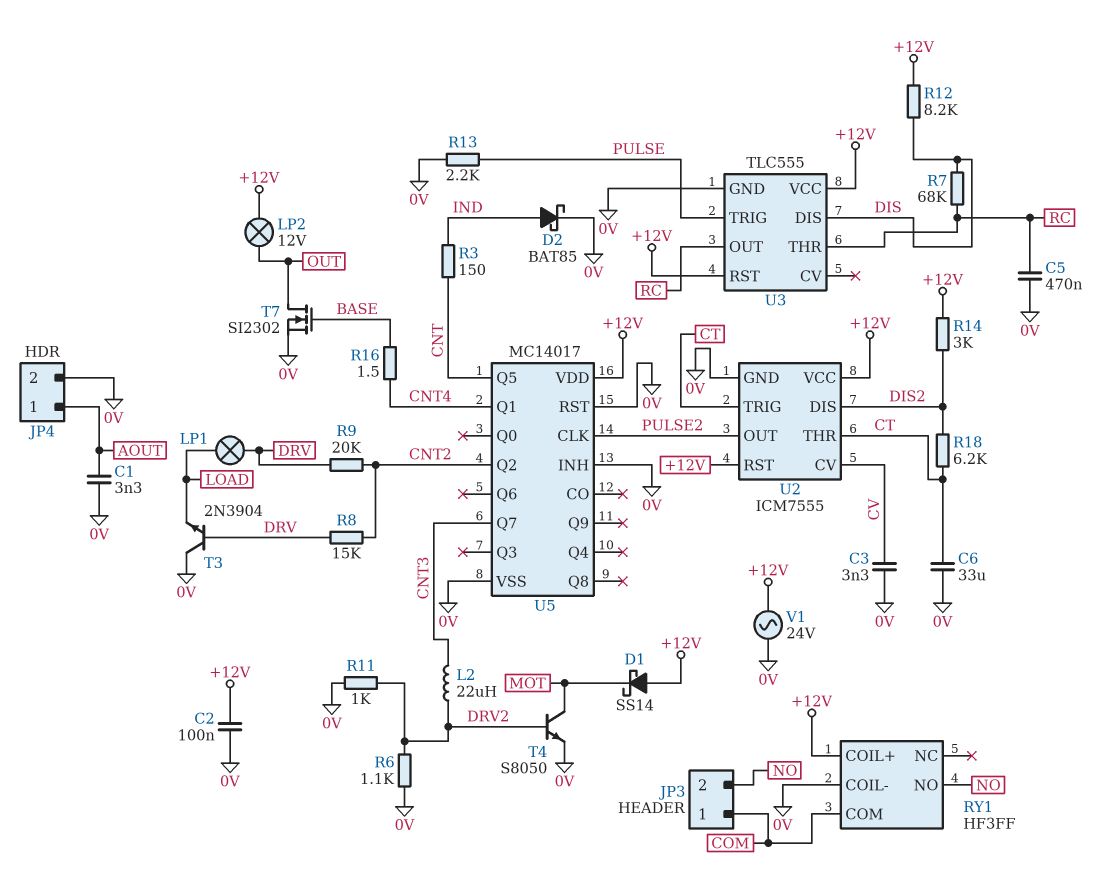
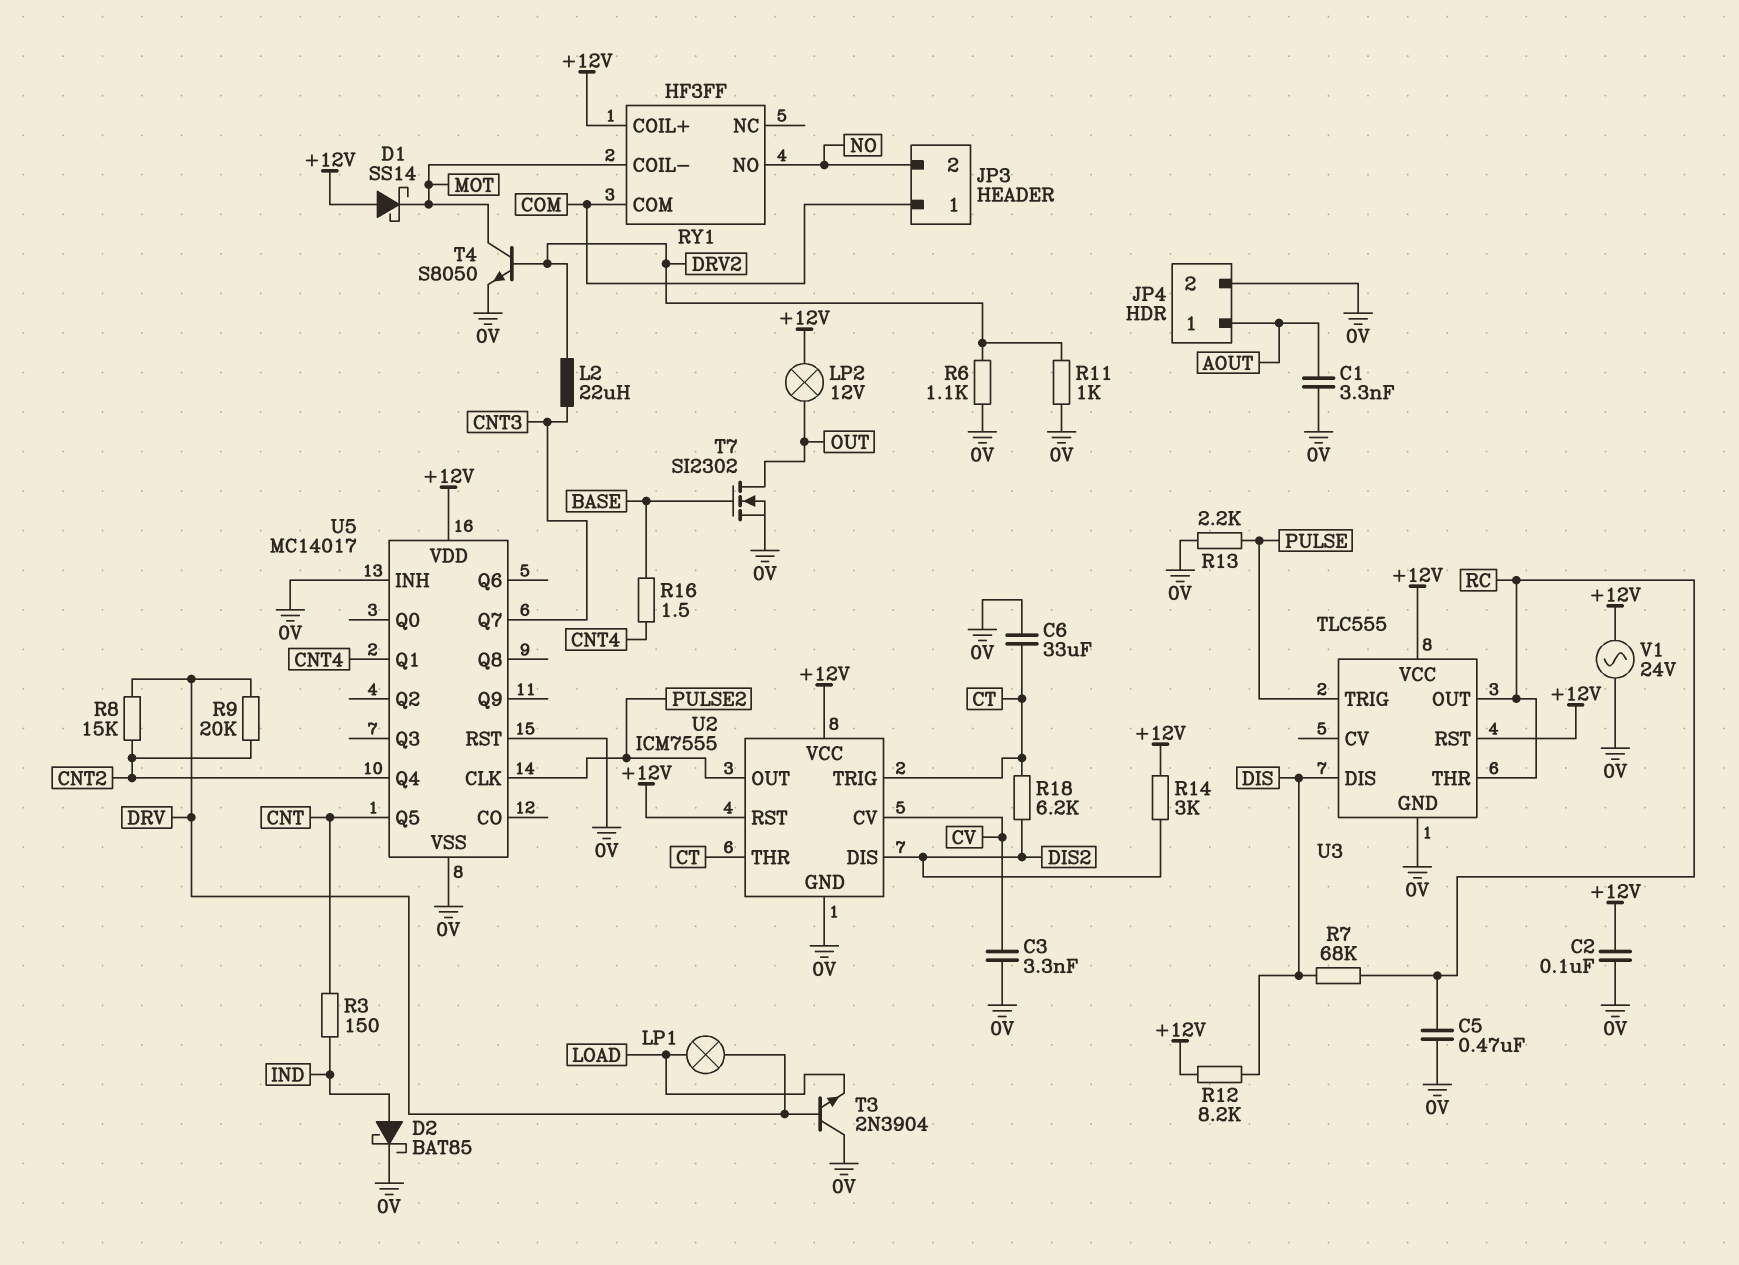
RY1 pin COIL-: 0V -> MOT
U5 pin Q2: CNT2 -> none
U5 pin Q4: none -> CNT2

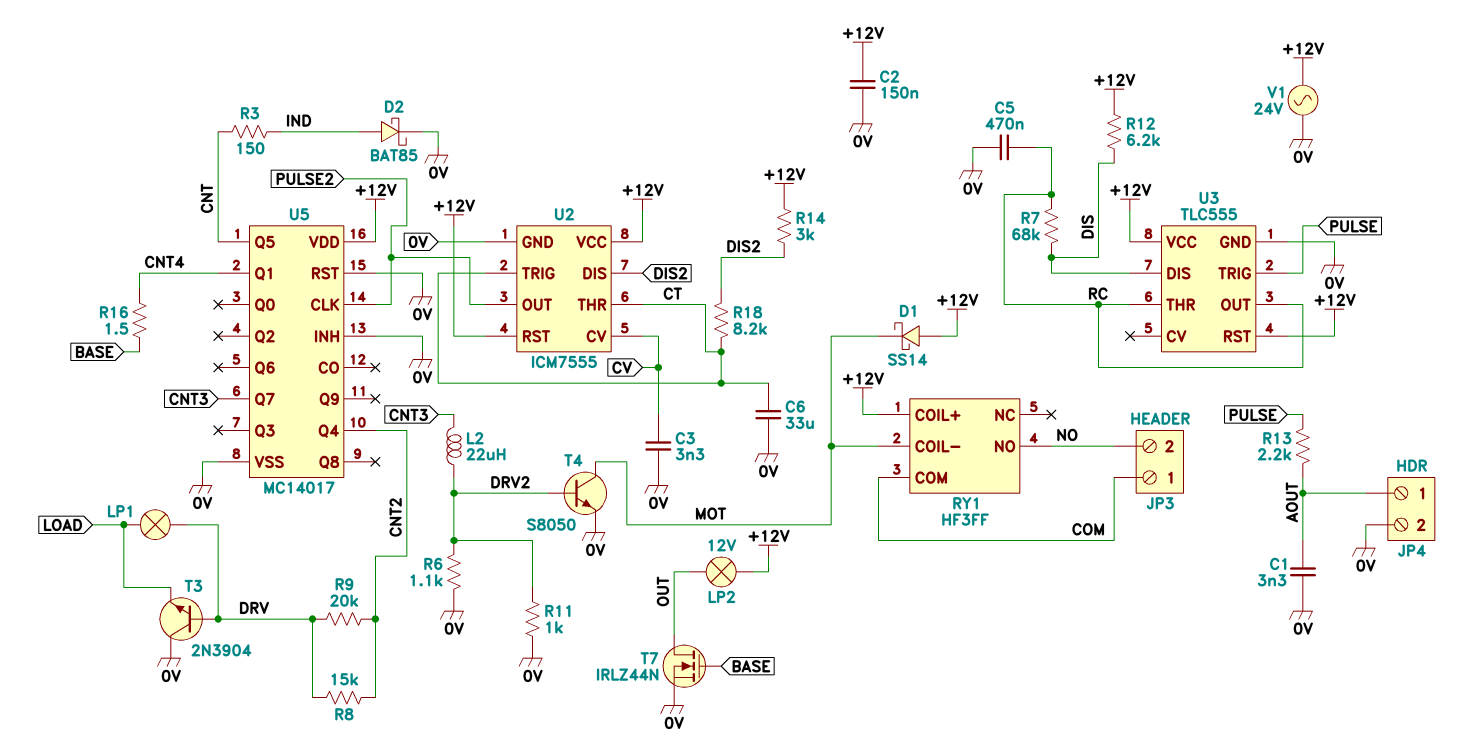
C2: 100nF (+12V, 0V) -> 150nF (+12V, 0V)
R12: 8.2k (+12V, DIS) -> 6.2k (+12V, DIS)
R13: 2.2k (0V, PULSE) -> 2.2k (AOUT, PULSE)
R18: 6.2k (CT, DIS2) -> 8.2k (CT, DIS2)
T7: NMOS SI2302 (G BASE, D OUT, S 0V) -> NMOS IRLZ44N (G BASE, D OUT, S 0V)

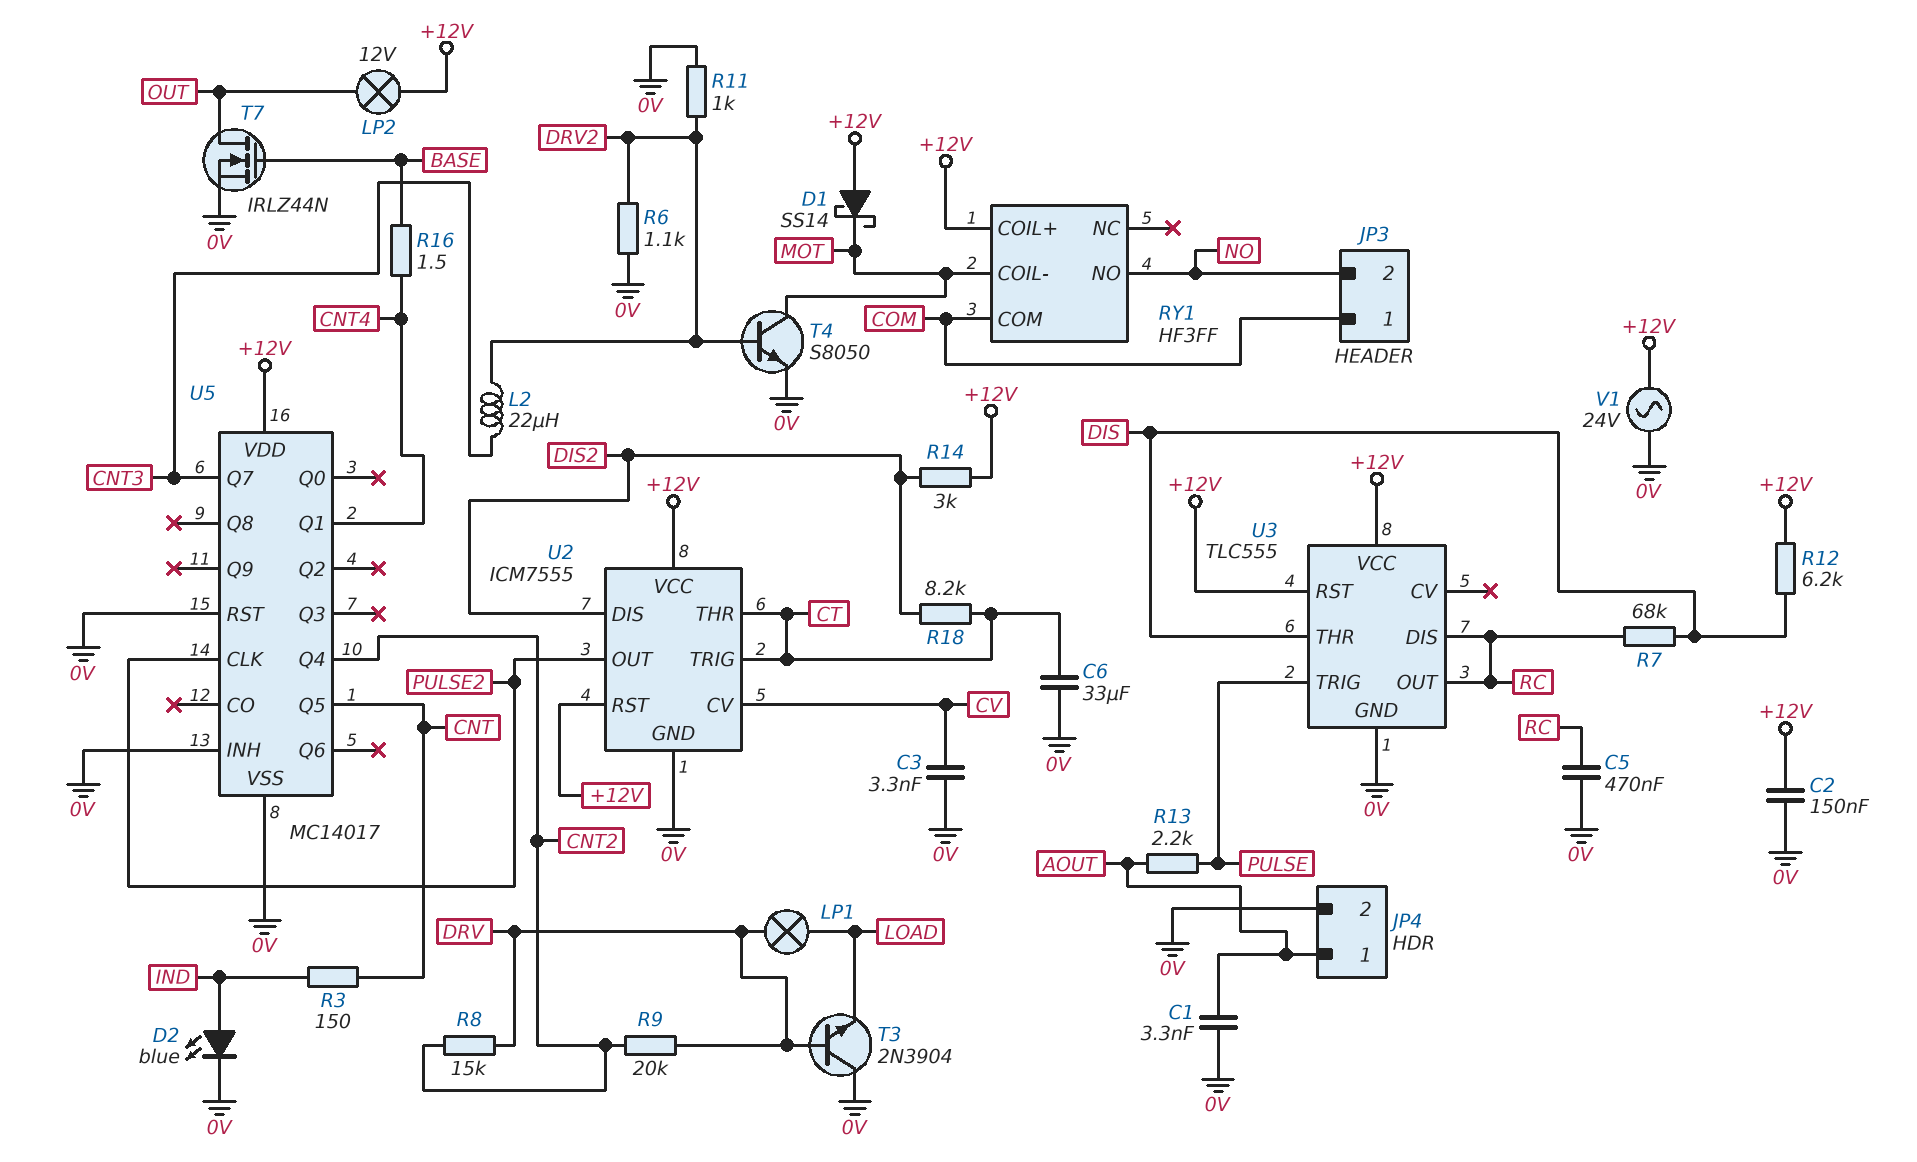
D2: schottky BAT85 (A IND, K 0V) -> LED blue (A IND, K 0V)
U3 pin DIS: DIS -> RC
U3 pin THR: RC -> DIS

